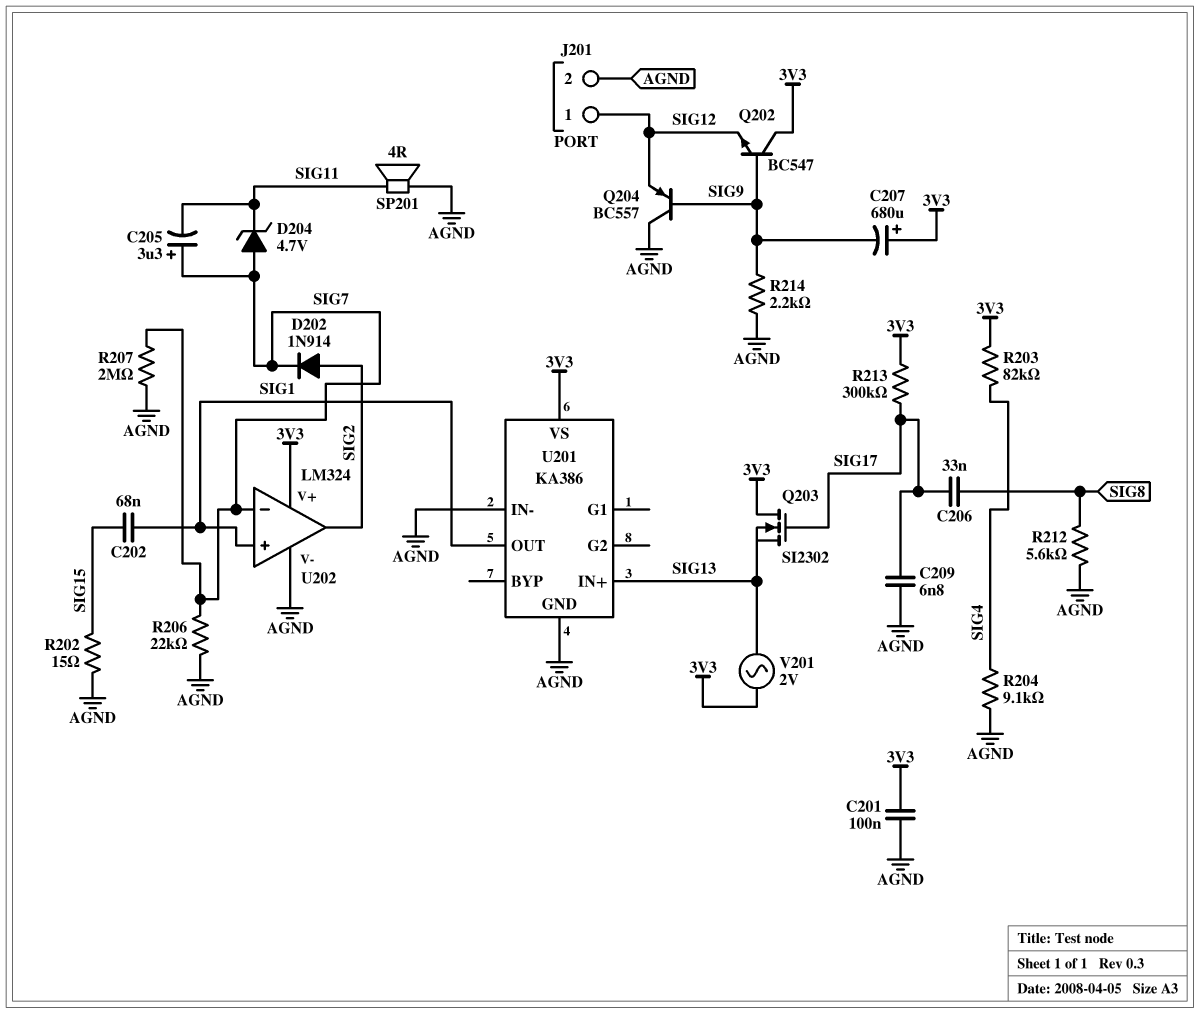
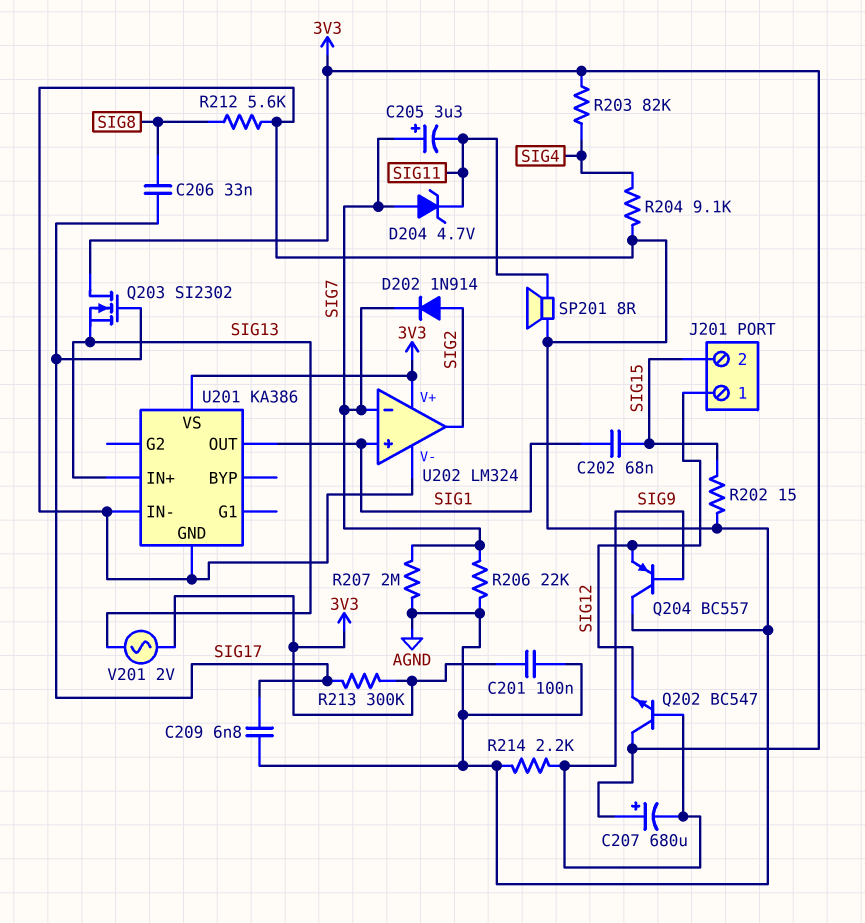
J201 pin 2: AGND -> SIG15
SP201: speaker 4R (AGND, SIG11) -> speaker 8R (AGND, SIG11)

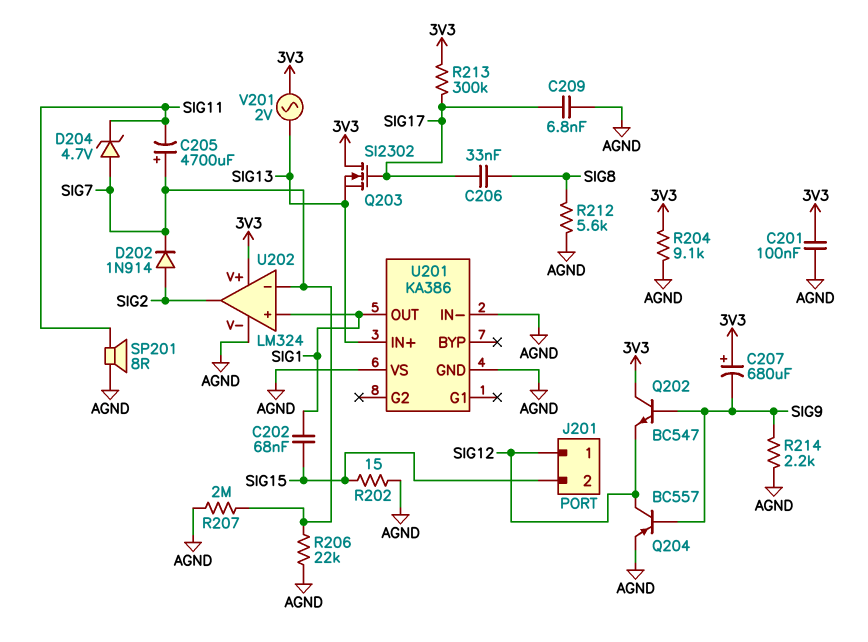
C205: 3.3uF (plus SIG7, minus SIG11) -> 4700uF (plus SIG7, minus SIG11)
Q204: PNP BC557 (B SIG9, C AGND, E SIG12) -> PNP BC557 (B SIG9, C SIG12, E AGND)
R203: 82k (3V3, SIG4) -> none
R204: 9.1k (AGND, SIG4) -> 9.1k (3V3, AGND)
U201 pin VS: 3V3 -> AGND

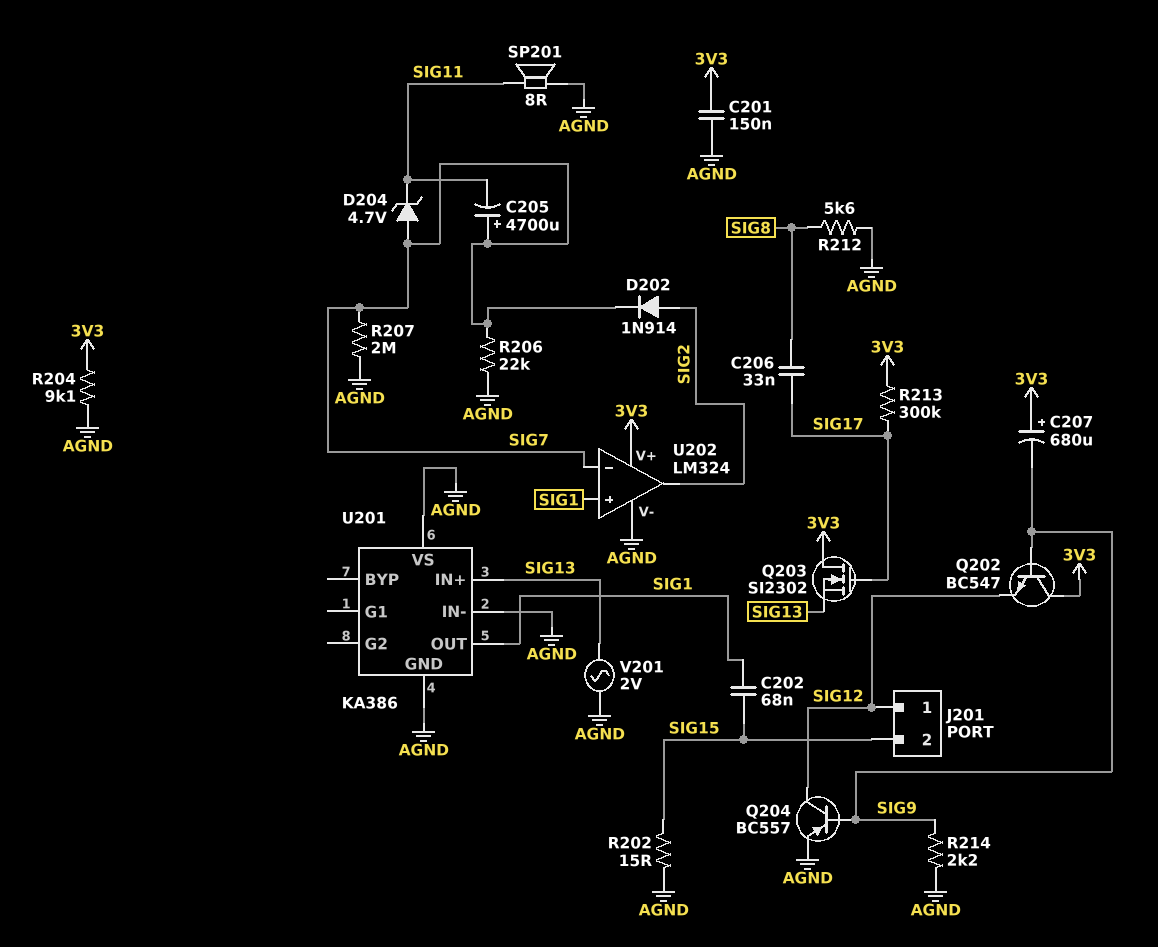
C201: 100nF (3V3, AGND) -> 150nF (3V3, AGND)
C209: 6.8nF (AGND, SIG17) -> none
V201: AC 2V (3V3, SIG13) -> AC 2V (AGND, SIG13)

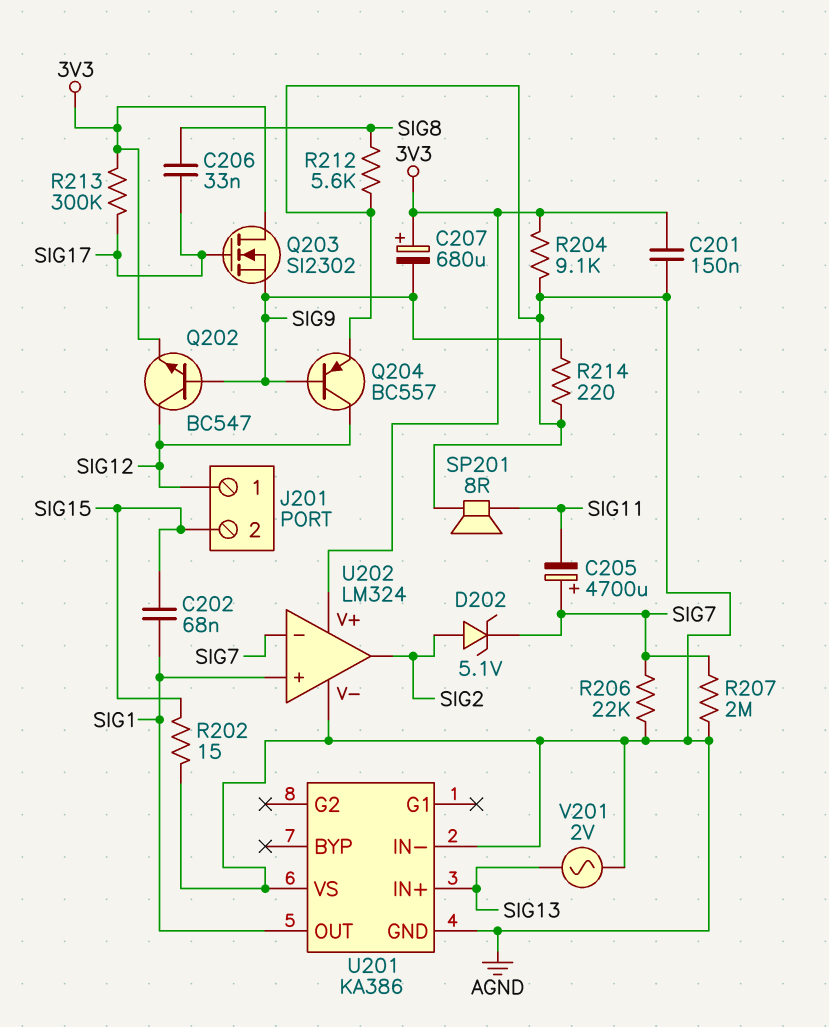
D202: diode 1N914 (A SIG2, K SIG7) -> zener 5.1V (A SIG2, K SIG7)
D204: zener 4.7V (A SIG7, K SIG11) -> none
Q202: NPN BC547 (B SIG9, C 3V3, E SIG12) -> NPN BC547 (B SIG9, C SIG12, E 3V3)
Q203: NMOS SI2302 (G SIG17, D 3V3, S SIG13) -> NMOS SI2302 (G SIG17, D 3V3, S SIG9)
R214: 2.2k (AGND, SIG9) -> 220 (AGND, SIG9)

